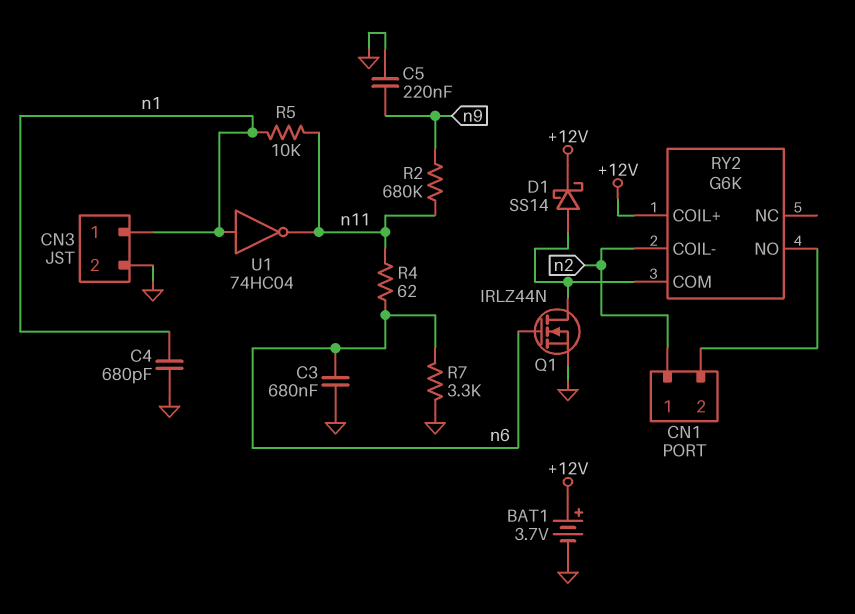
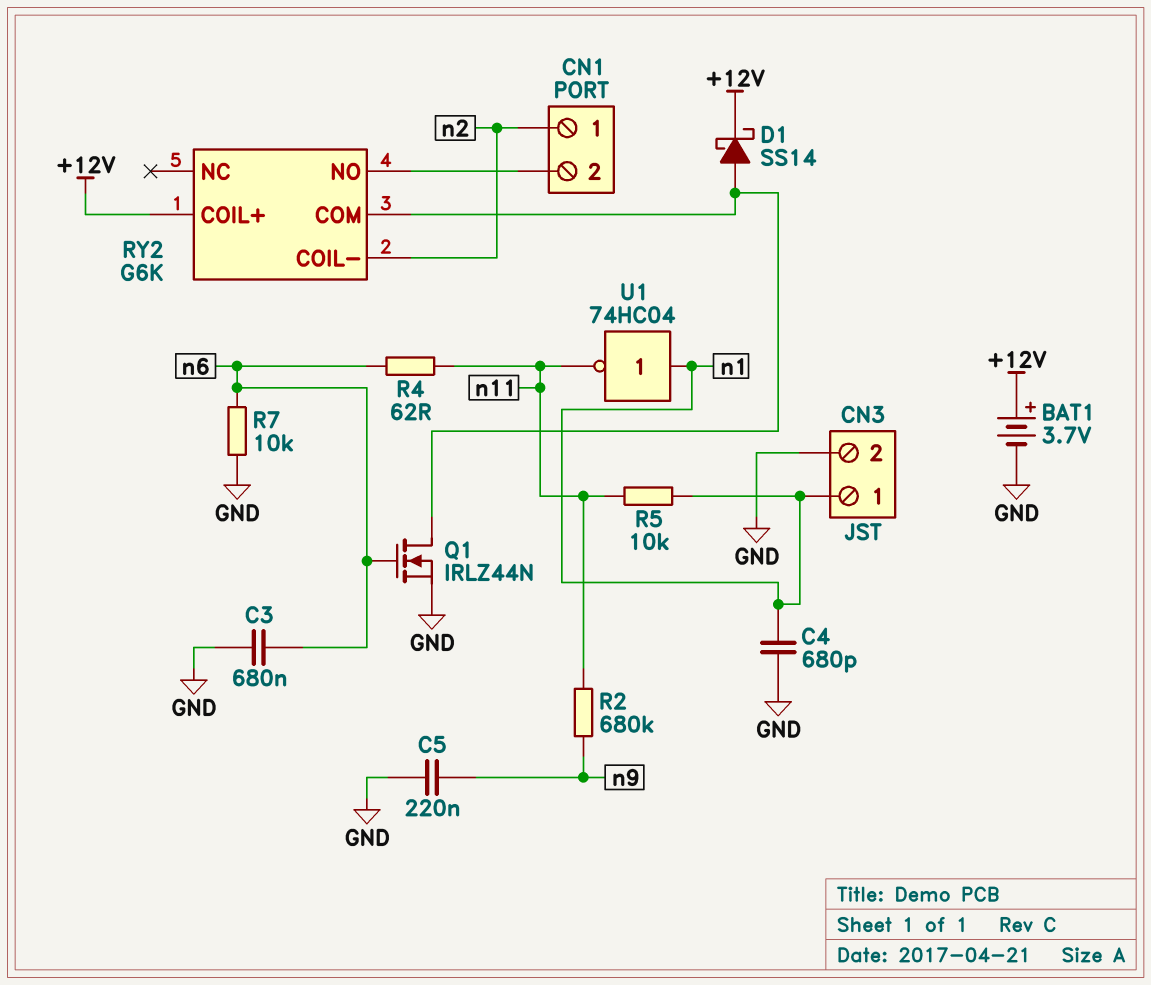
R7: 3.3k (GND, n6) -> 10k (GND, n6)

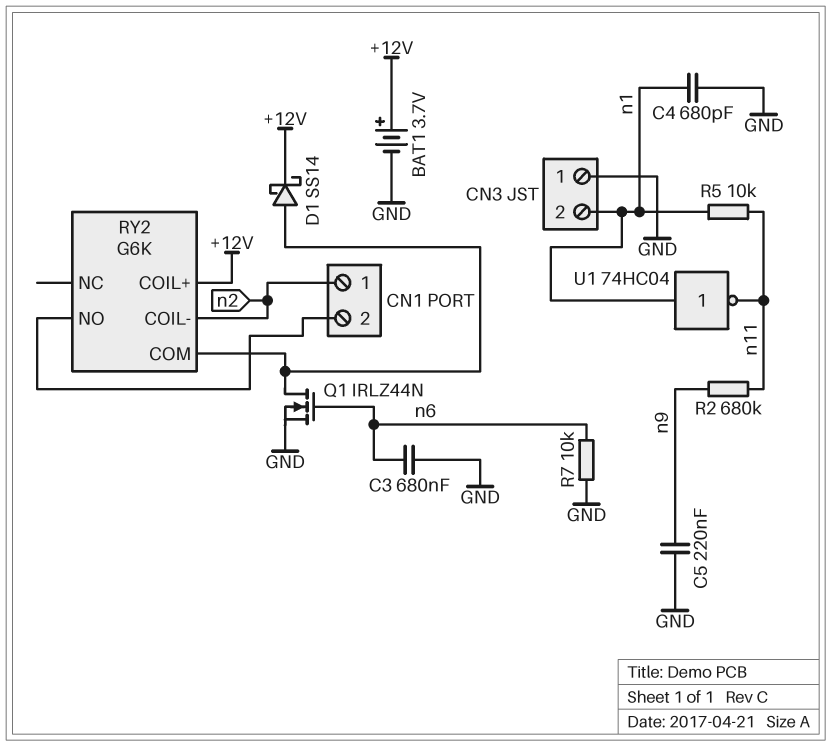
CN3 pin 1: n1 -> GND
CN3 pin 2: GND -> n1
R4: 62 (n6, n11) -> none

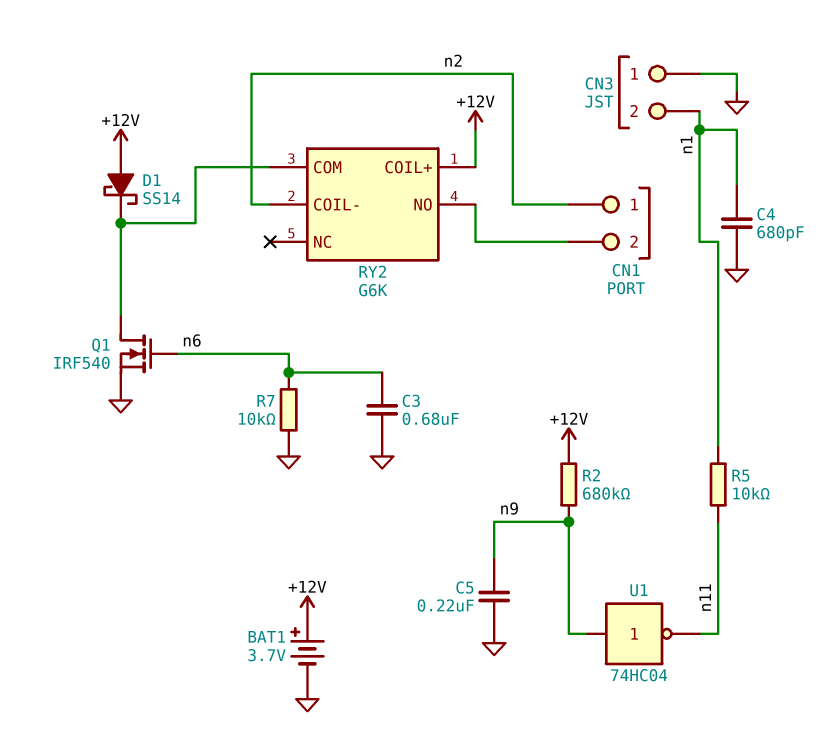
D1: schottky SS14 (A RY2/COM, K +12V) -> schottky SS14 (A +12V, K RY2/COM)
Q1: NMOS IRLZ44N (G n6, D RY2/COM, S GND) -> NMOS IRF540 (G n6, D RY2/COM, S GND)
R2: 680k (n9, n11) -> 680k (+12V, n9)
U1: NOT 74HC04 (in n1, out n11) -> NOT 74HC04 (in n9, out n11)

